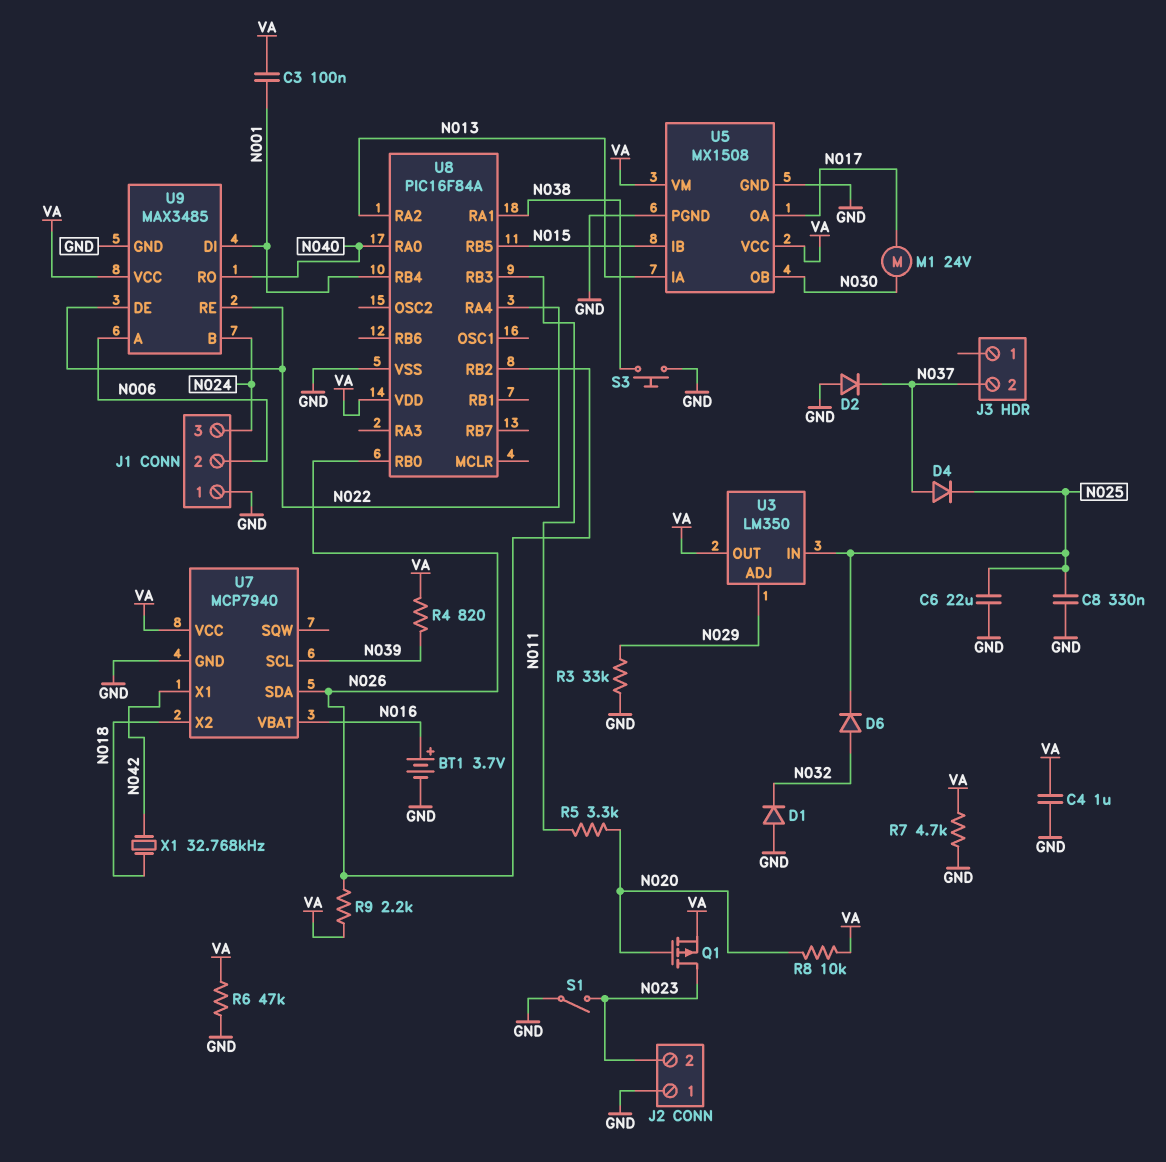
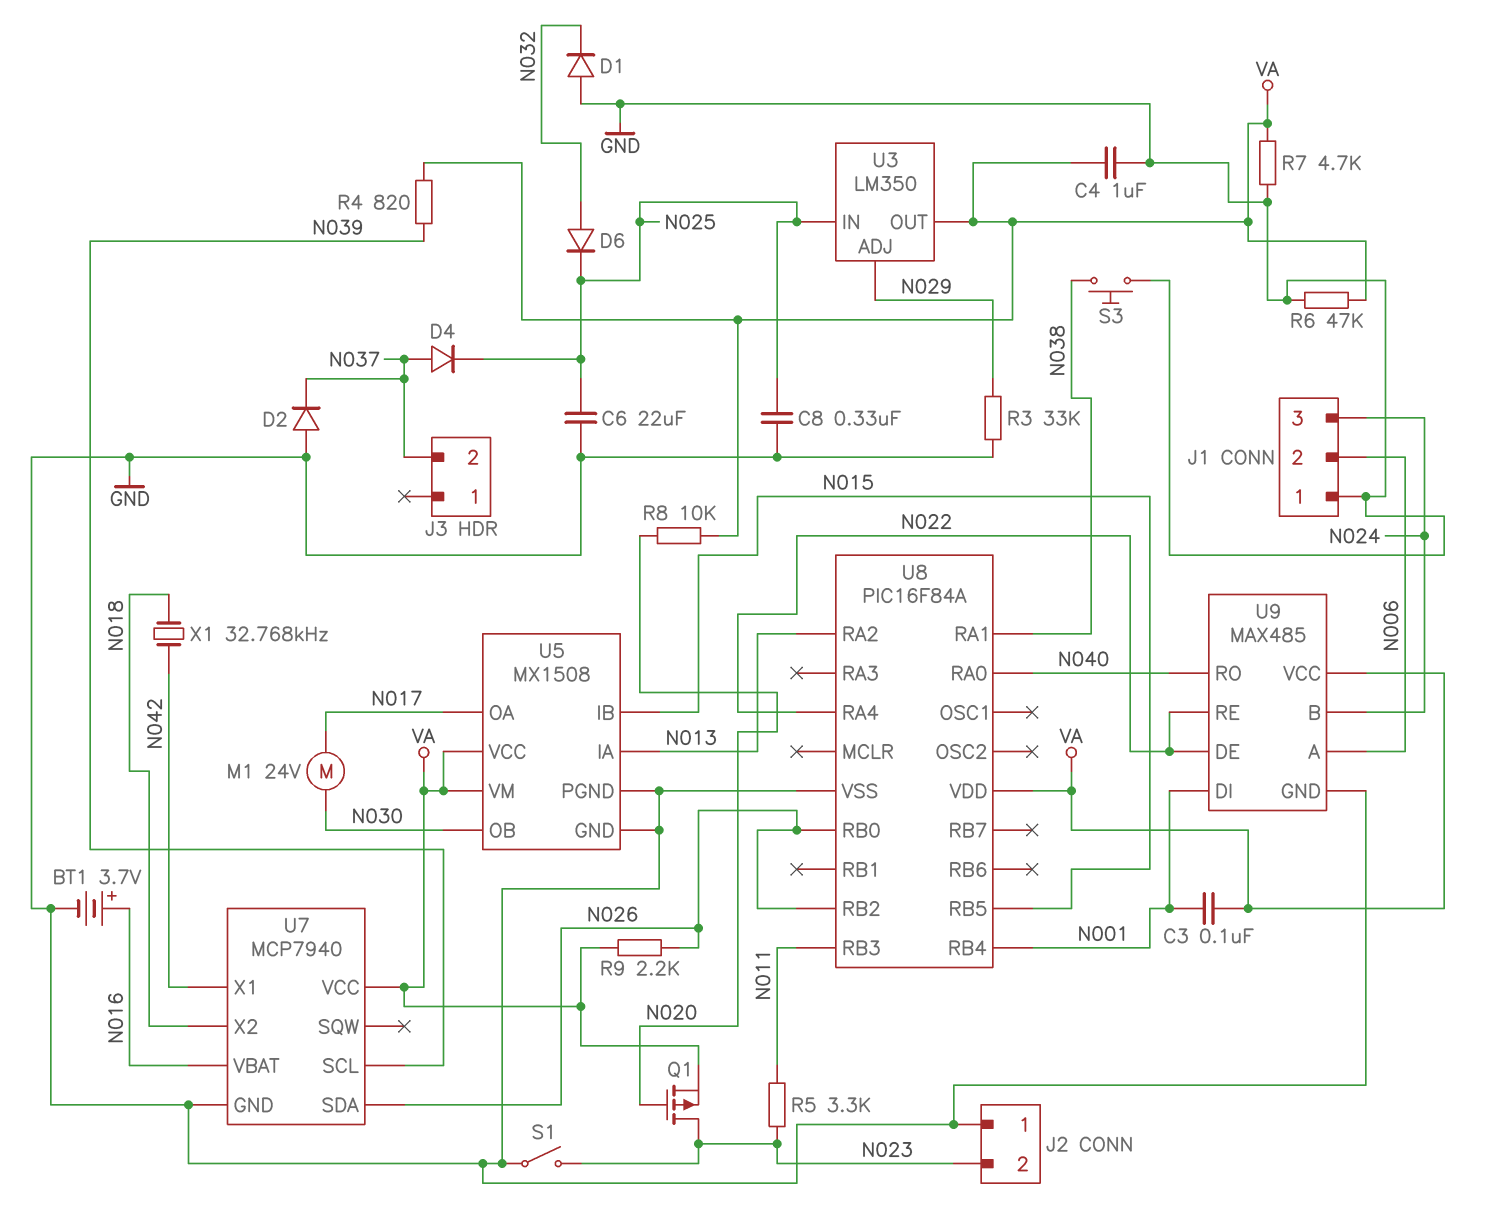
R5: 3.3k (N011, N020) -> 3.3k (N011, N023)
U9: MAX3485 -> MAX485

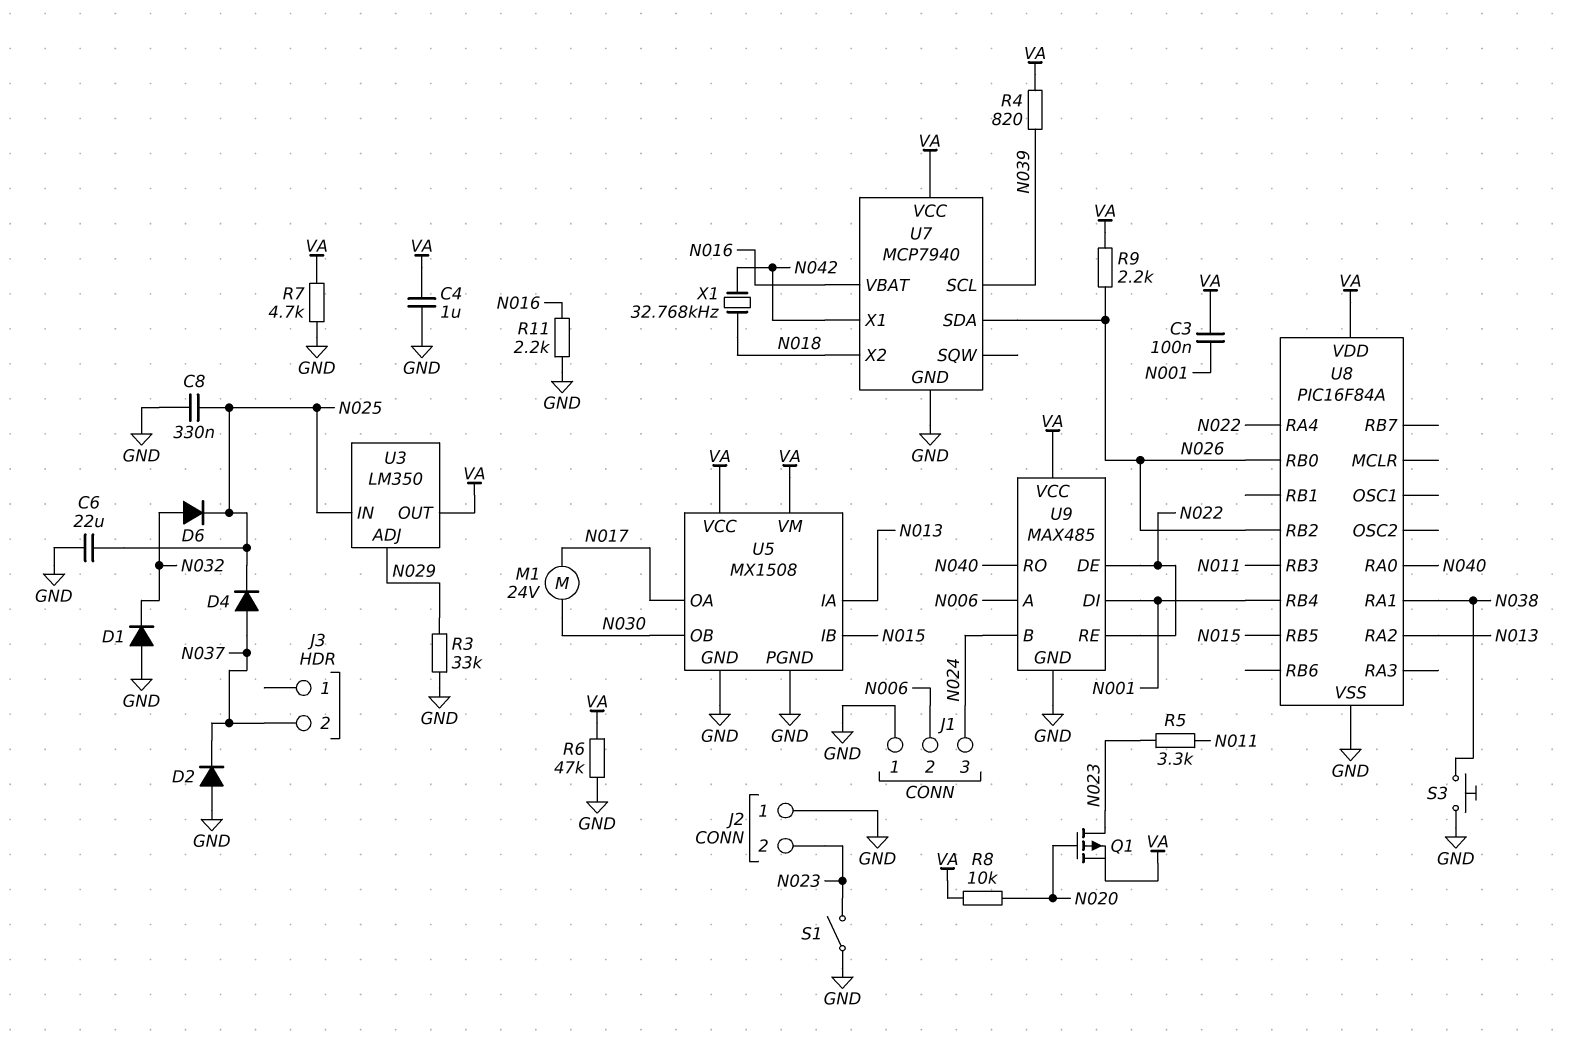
BT1: 3.7V (plus N016, minus GND) -> none
R11: none -> 2.2k (GND, N016)

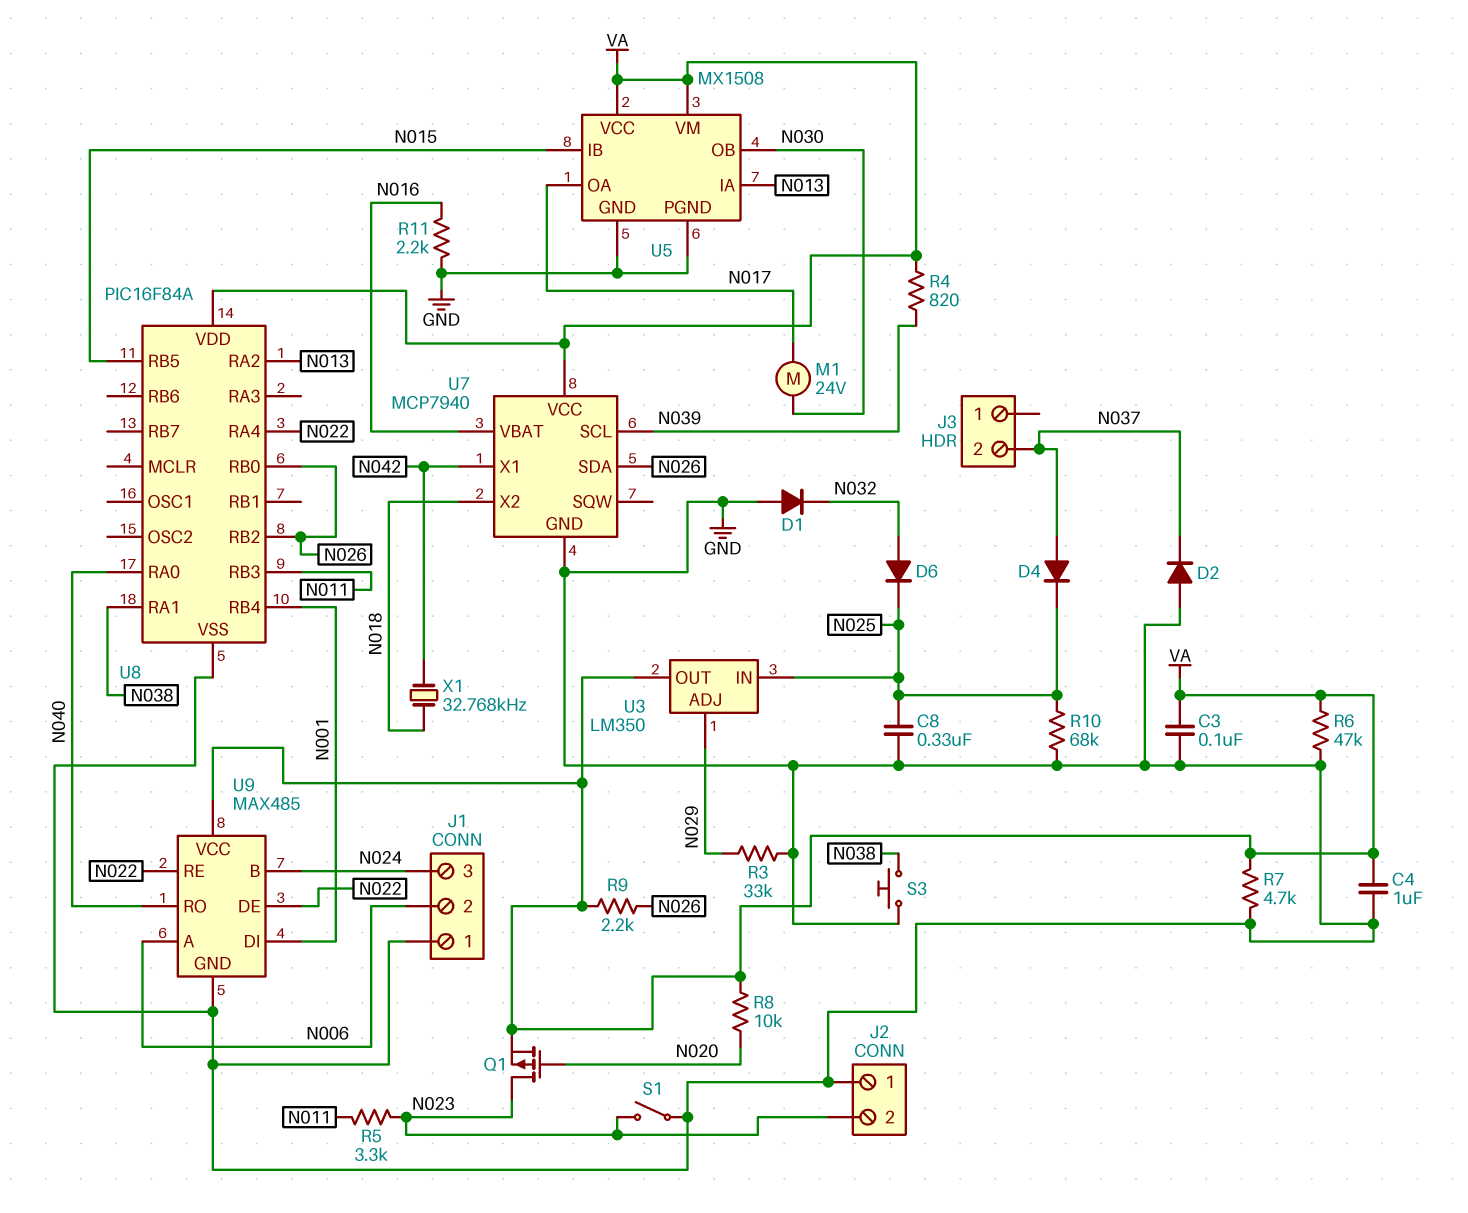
C3: 100nF (N001, VA) -> 100nF (GND, VA)
C6: 22uF (GND, N025) -> none
R10: none -> 68k (GND, N025)

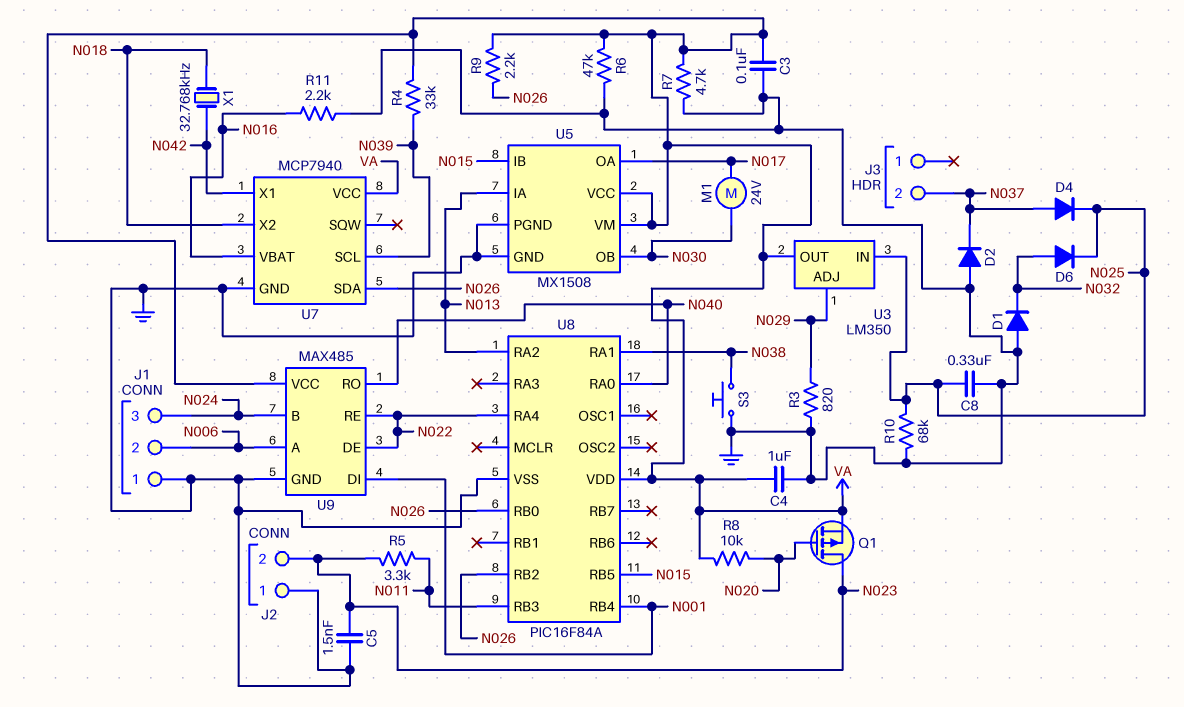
C5: none -> 1.5nF (GND, N023)
R3: 33k (GND, N029) -> 820 (GND, N029)
R4: 820 (N039, VA) -> 33k (N039, VA)
S1: switch (GND, N023) -> none

